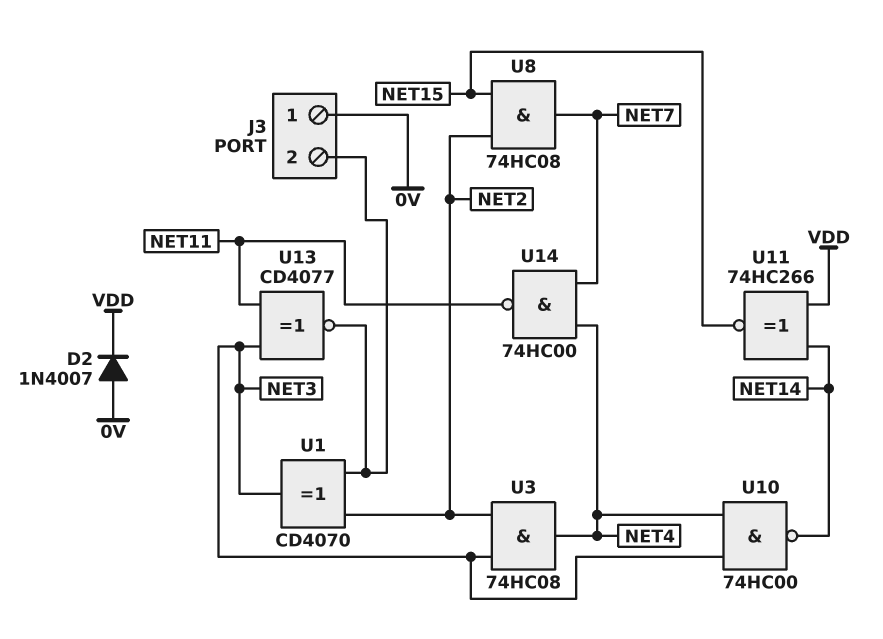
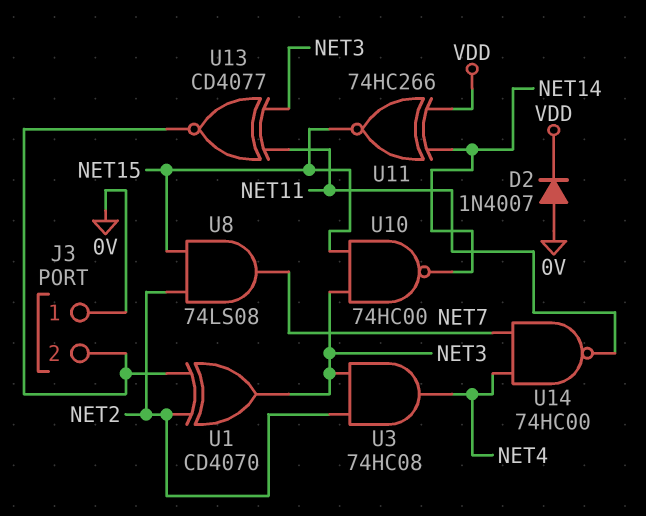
U8: AND 74HC08 (in NET2, in NET15, out NET7) -> AND 74LS08 (in NET2, in NET15, out NET7)
U10: NAND 74HC00 (in NET3, in NET4, out NET14) -> NAND 74HC00 (in NET3, in NET15, out NET14)

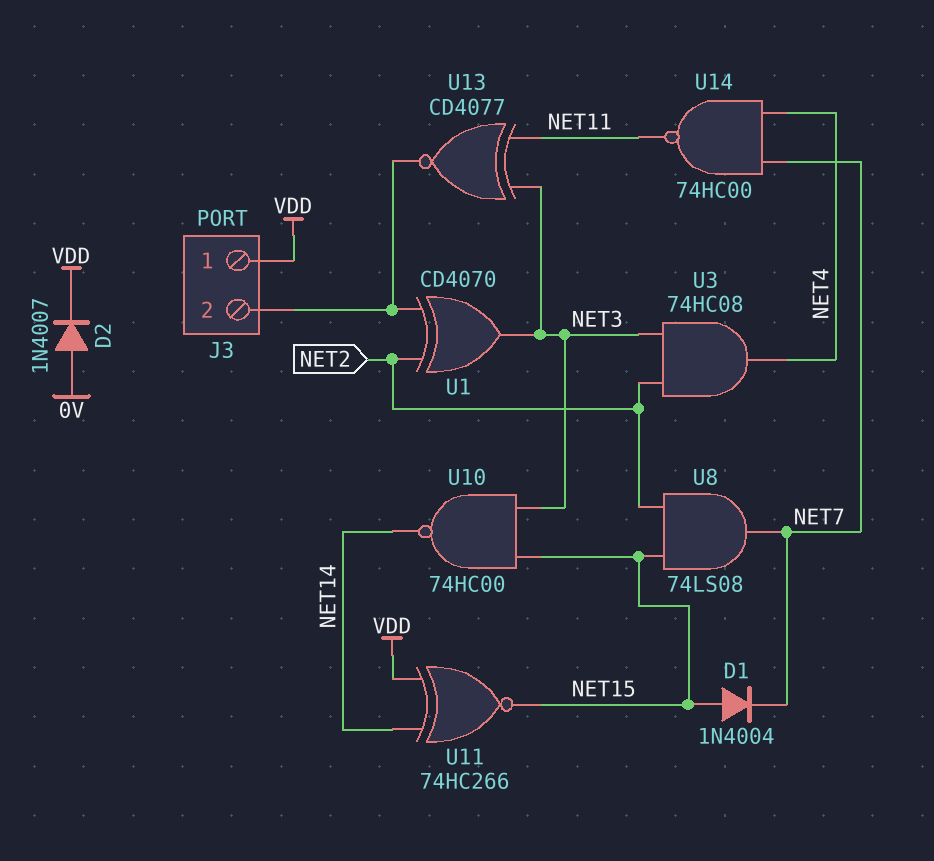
D1: none -> diode 1N4004 (A NET15, K NET7)
J3 pin 1: 0V -> VDD

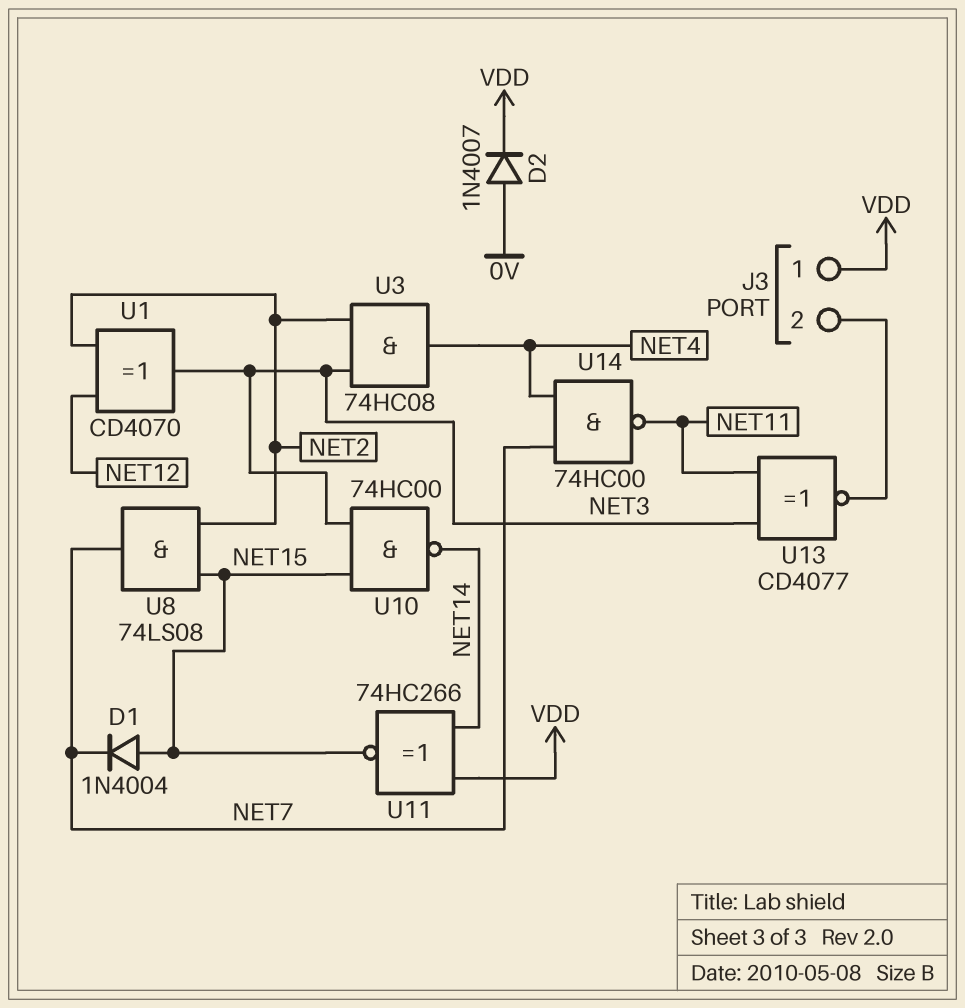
U1: XOR CD4070 (in J3/2, in NET2, out NET3) -> XOR CD4070 (in NET2, in NET12, out NET3)

